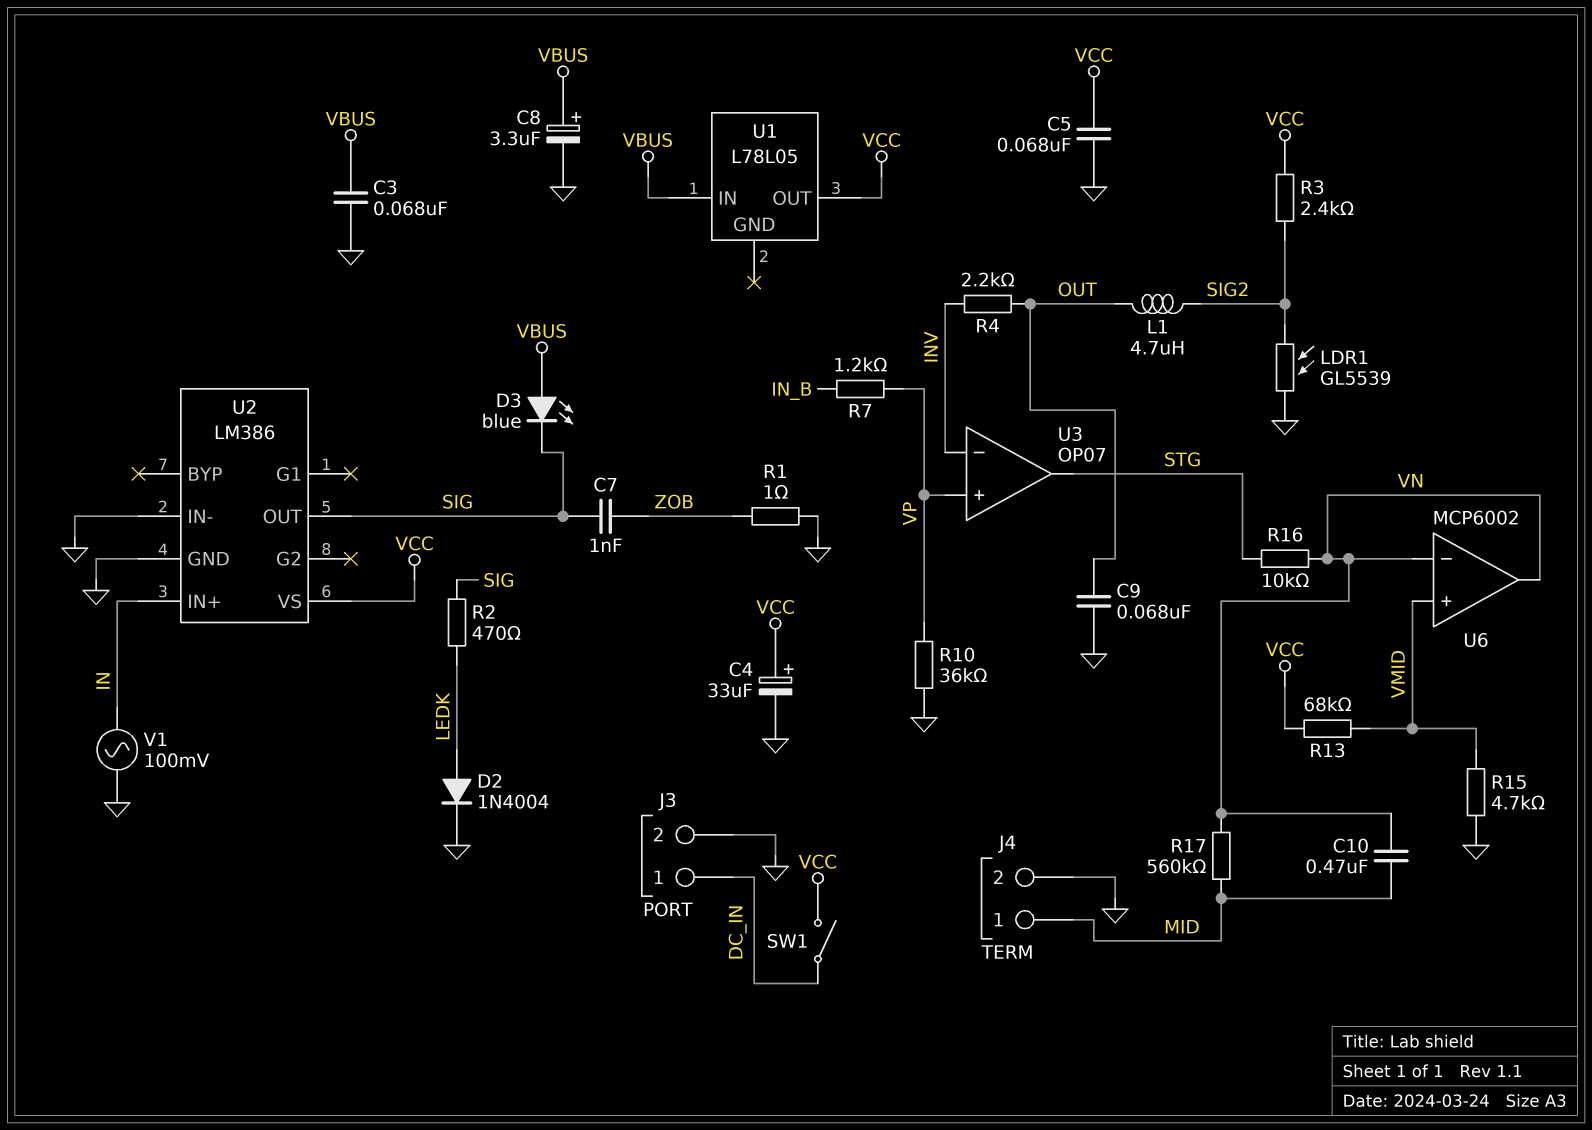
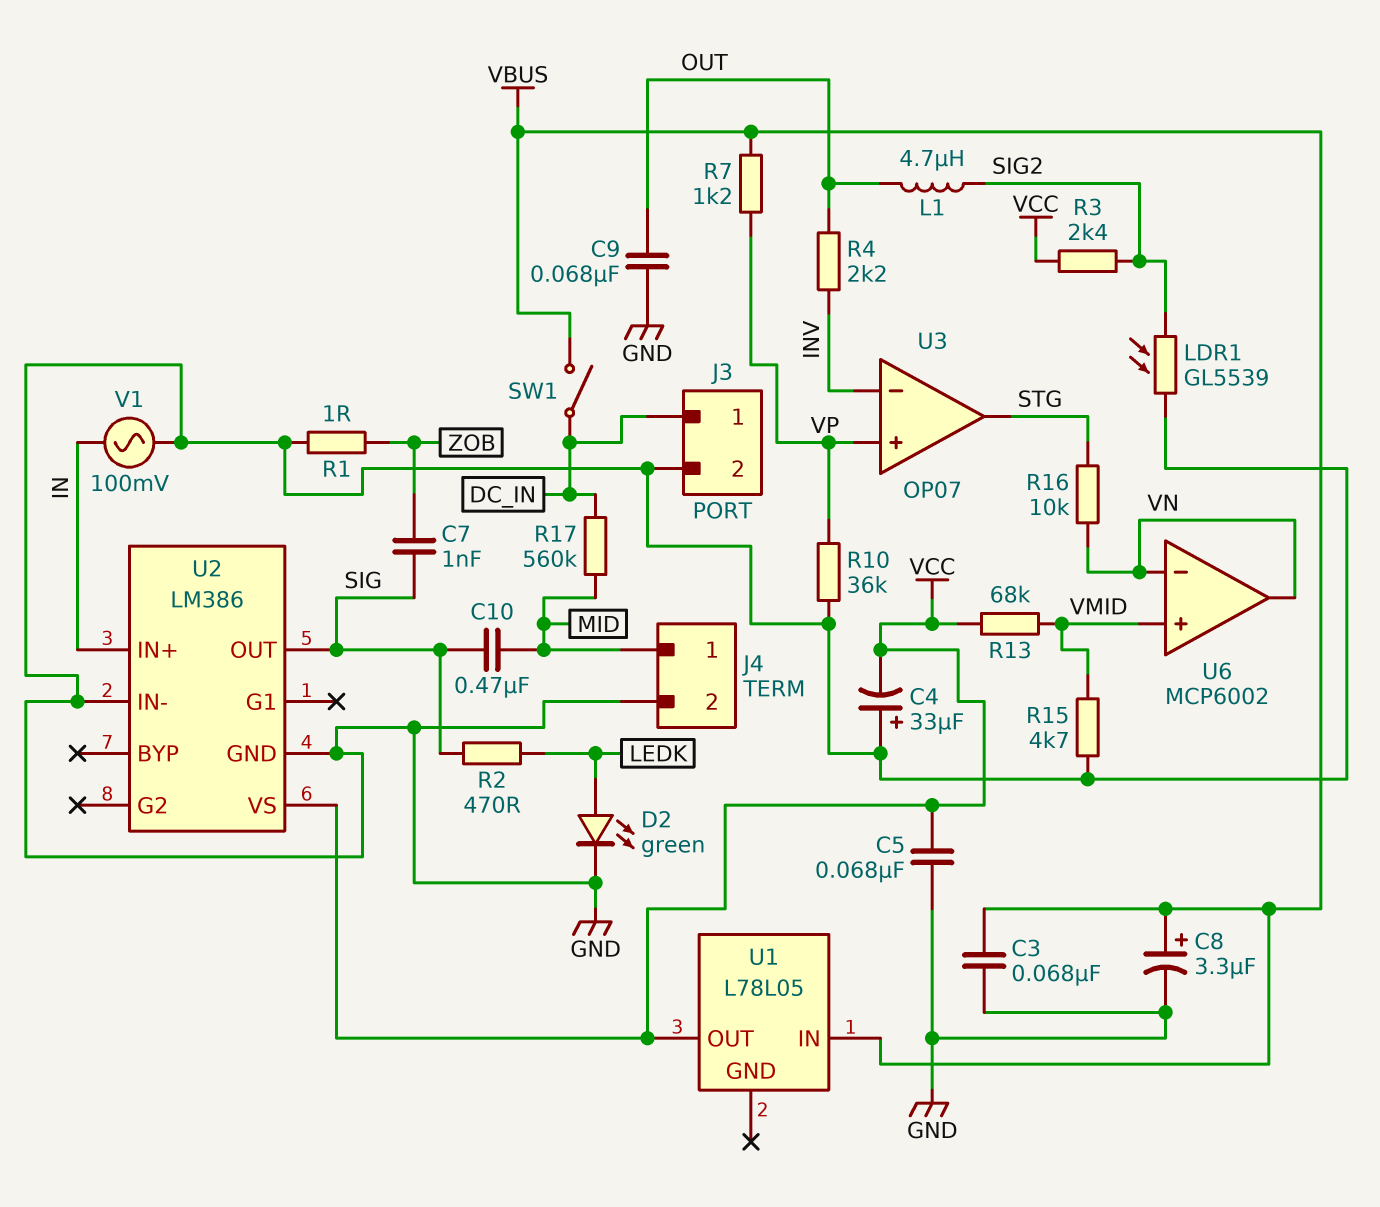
C4: 33uF (plus VCC, minus GND) -> 33uF (plus GND, minus VCC)
C10: 470nF (MID, VN) -> 470nF (MID, SIG)
D2: diode 1N4004 (A LEDK, K GND) -> LED green (A LEDK, K GND)
D3: LED blue (A VBUS, K SIG) -> none
R7: 1.2k (IN_B, VP) -> 1.2k (VBUS, VP)
R17: 560k (MID, VN) -> 560k (DC_IN, MID)
SW1: switch (DC_IN, VCC) -> switch (DC_IN, VBUS)

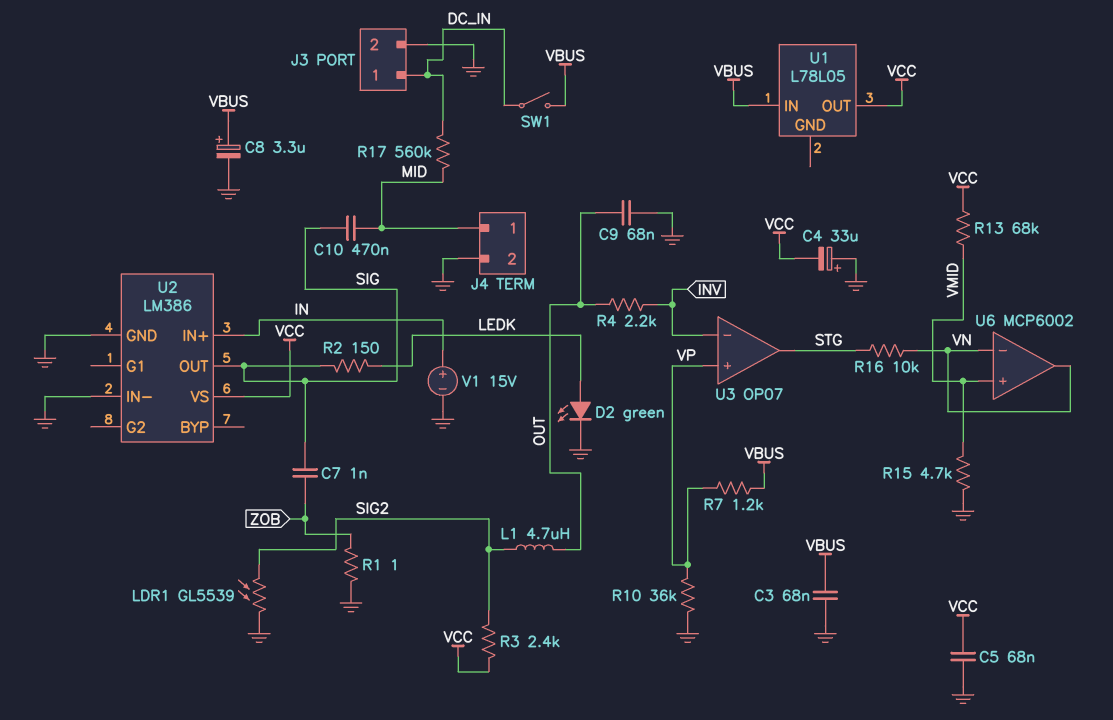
R2: 470 (LEDK, SIG) -> 150 (LEDK, SIG)
V1: AC 100mV (GND, IN) -> 15V (plus IN, minus GND)

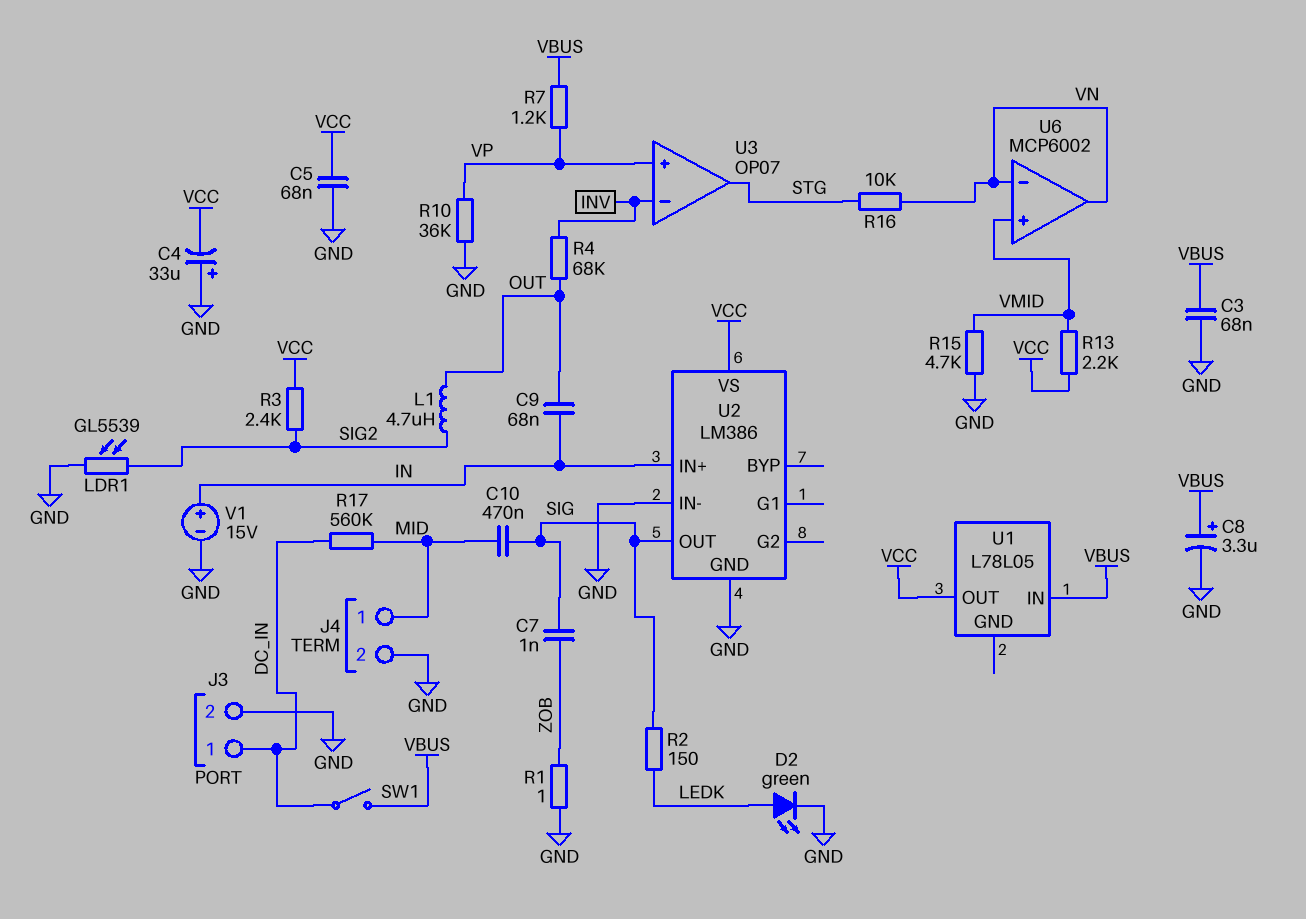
C9: 68nF (GND, OUT) -> 68nF (IN, OUT)
R4: 2.2k (INV, OUT) -> 68k (INV, OUT)
R13: 68k (VCC, VMID) -> 2.2k (VCC, VMID)

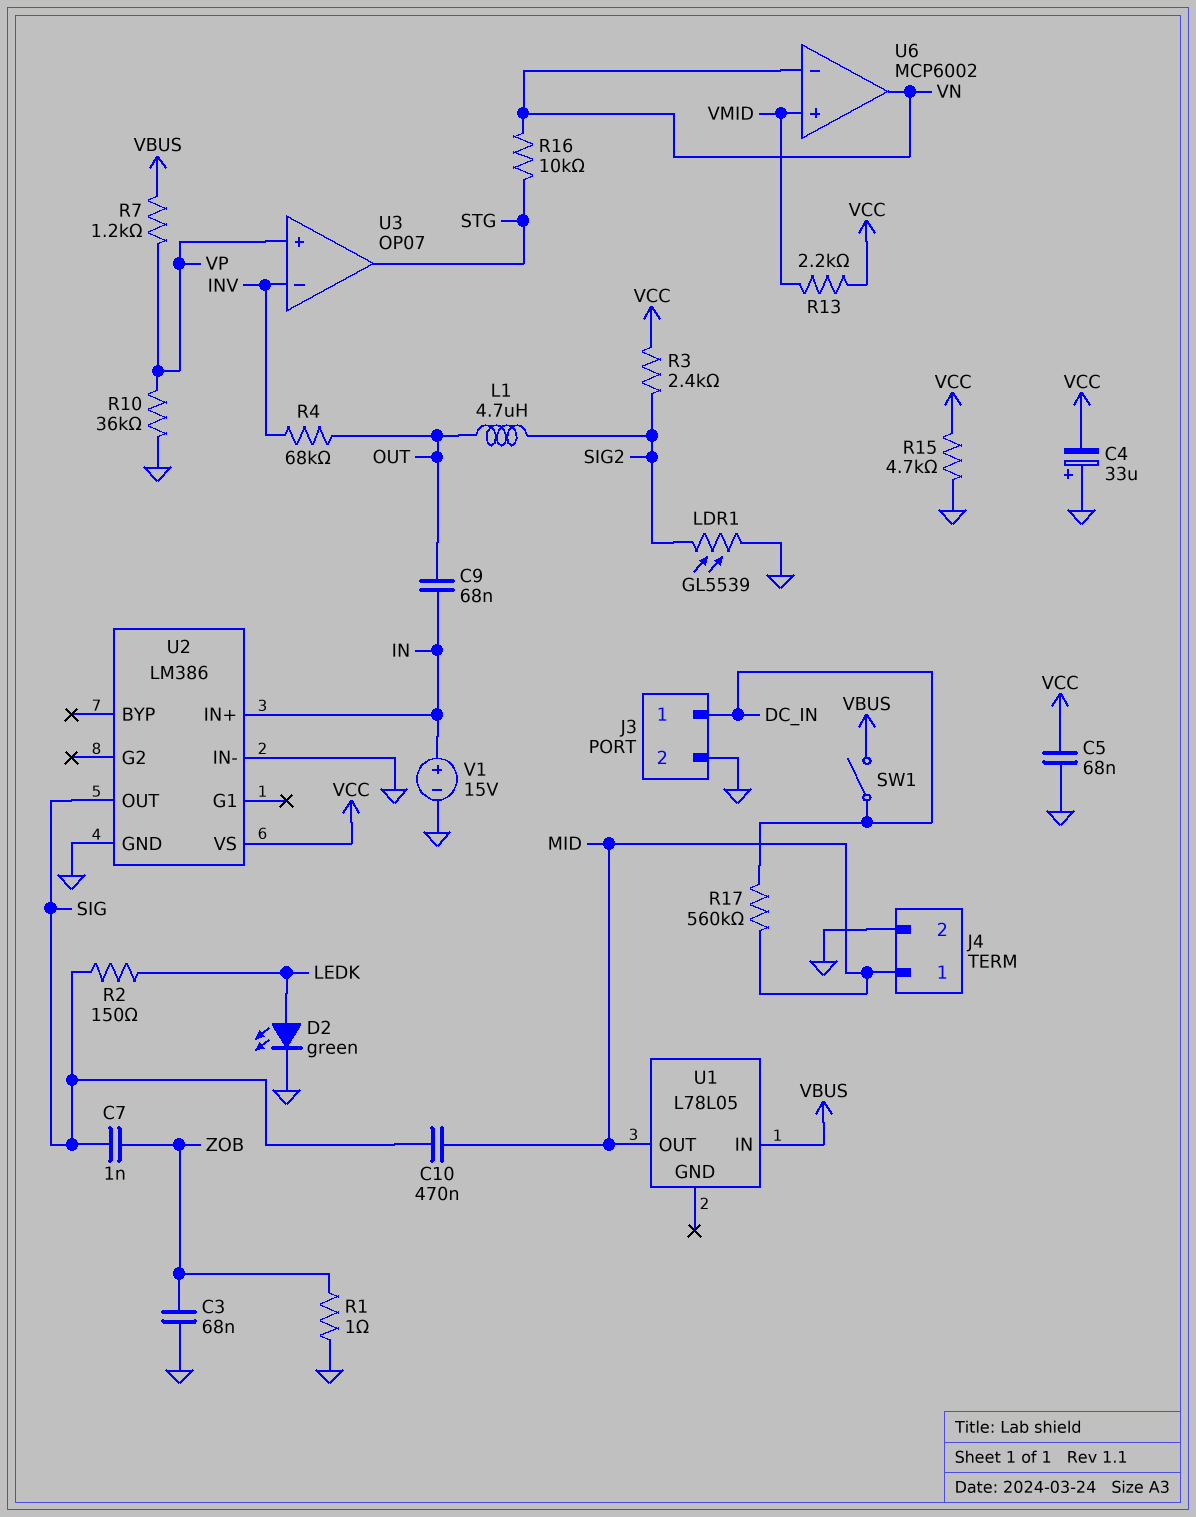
C3: 68nF (GND, VBUS) -> 68nF (GND, ZOB)
C8: 3.3uF (plus VBUS, minus GND) -> none
R15: 4.7k (GND, VMID) -> 4.7k (GND, VCC)
U1 pin OUT: VCC -> MID

